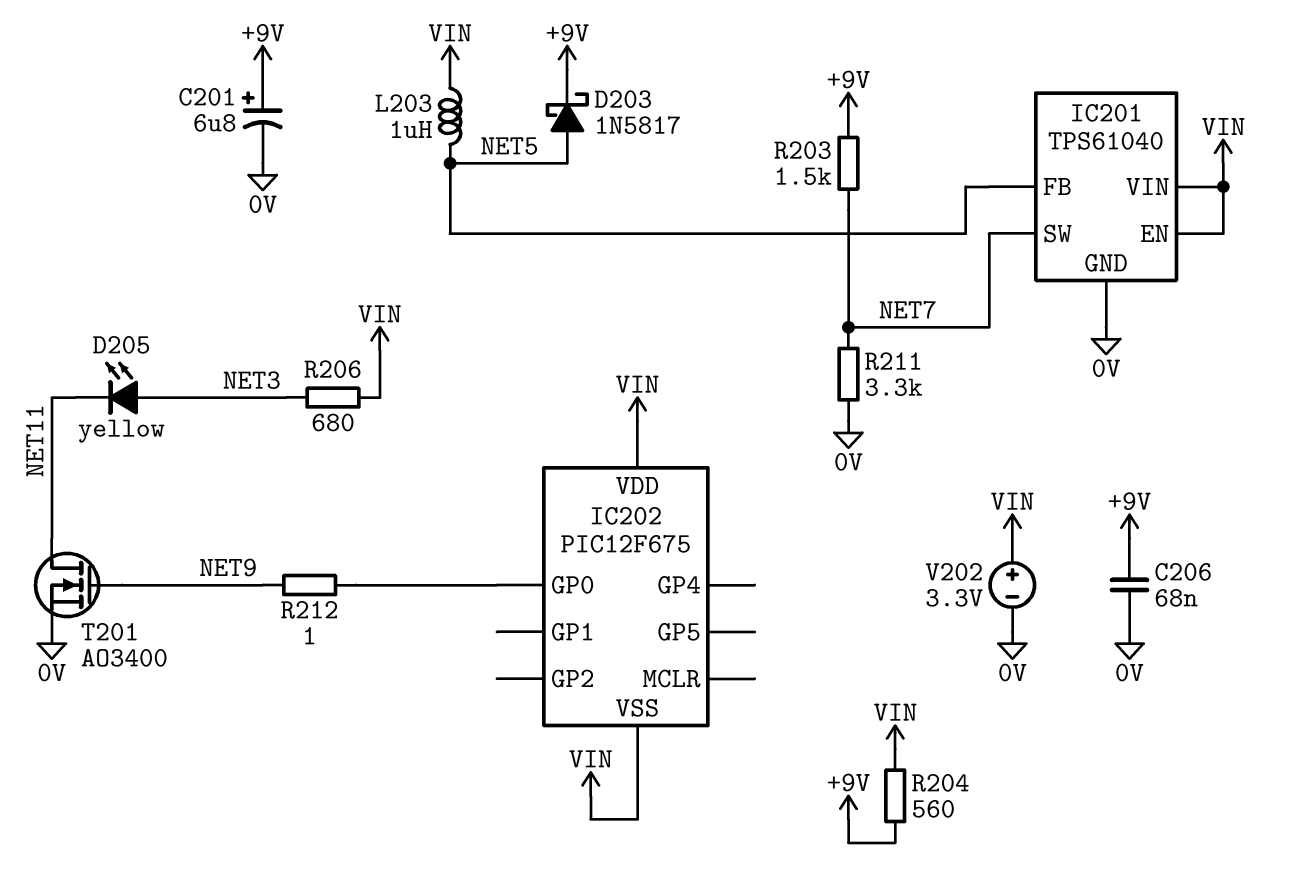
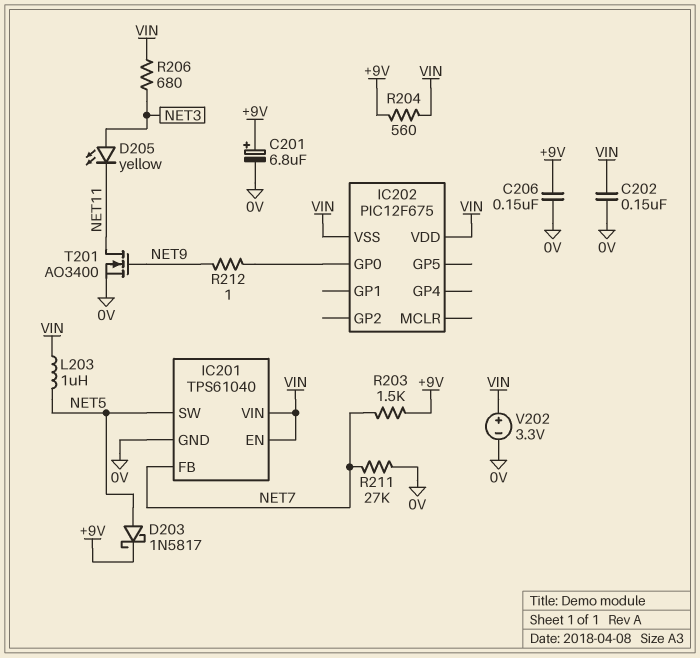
C202: none -> 150nF (0V, VIN)
C206: 68nF (+9V, 0V) -> 150nF (+9V, 0V)
IC201 pin FB: NET5 -> NET7
IC201 pin SW: NET7 -> NET5
R211: 3.3k (0V, NET7) -> 27k (0V, NET7)

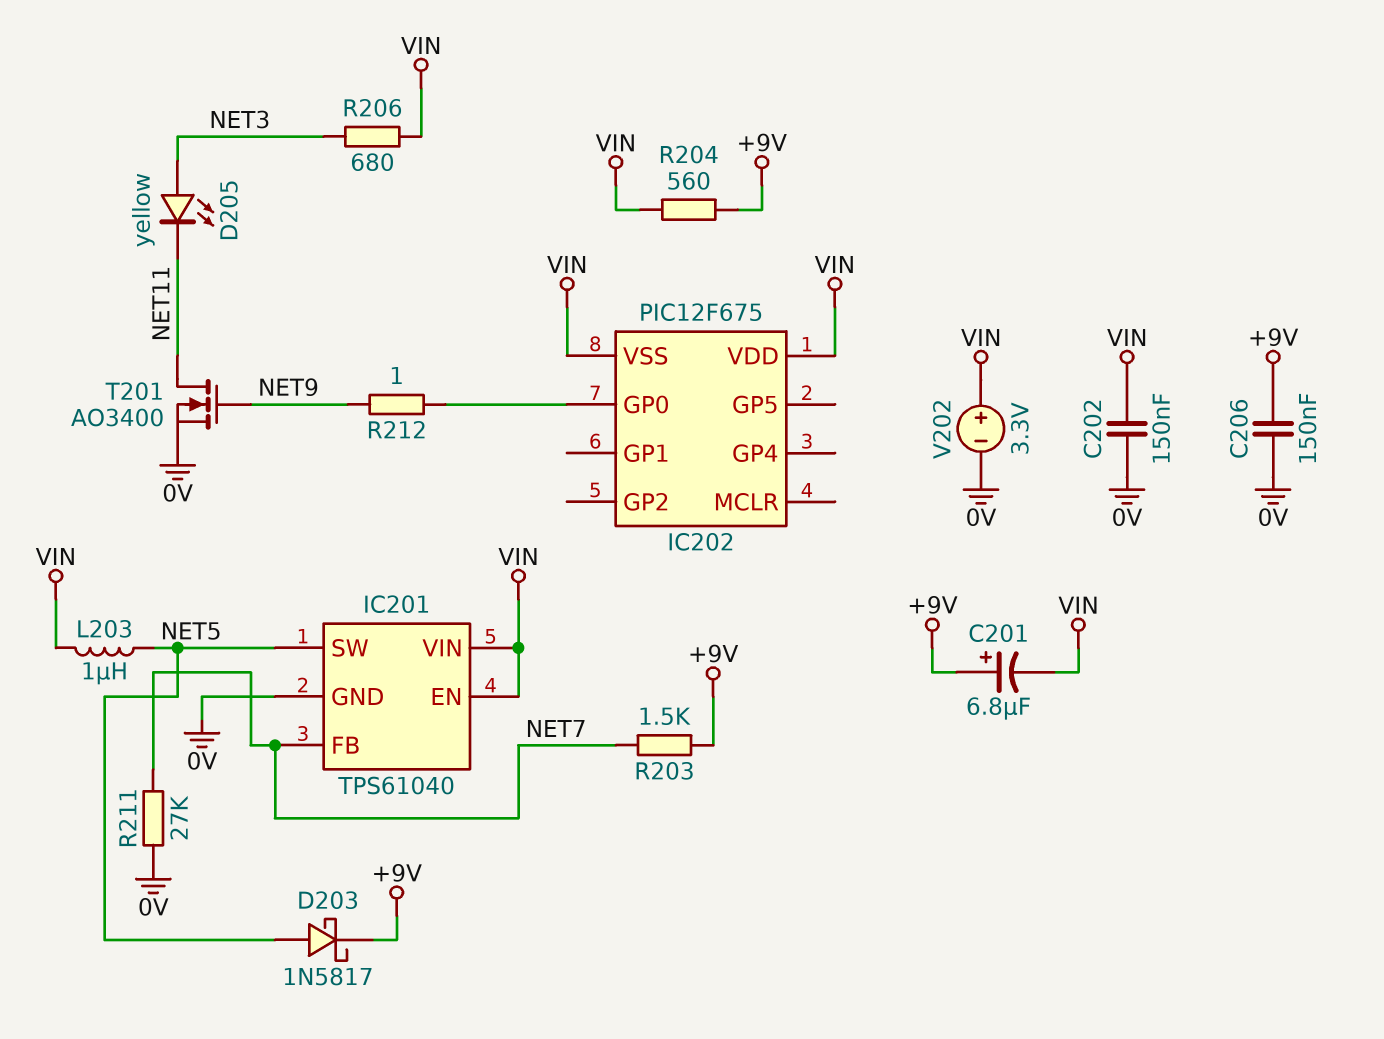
C201: 6.8uF (plus +9V, minus 0V) -> 6.8uF (plus +9V, minus VIN)

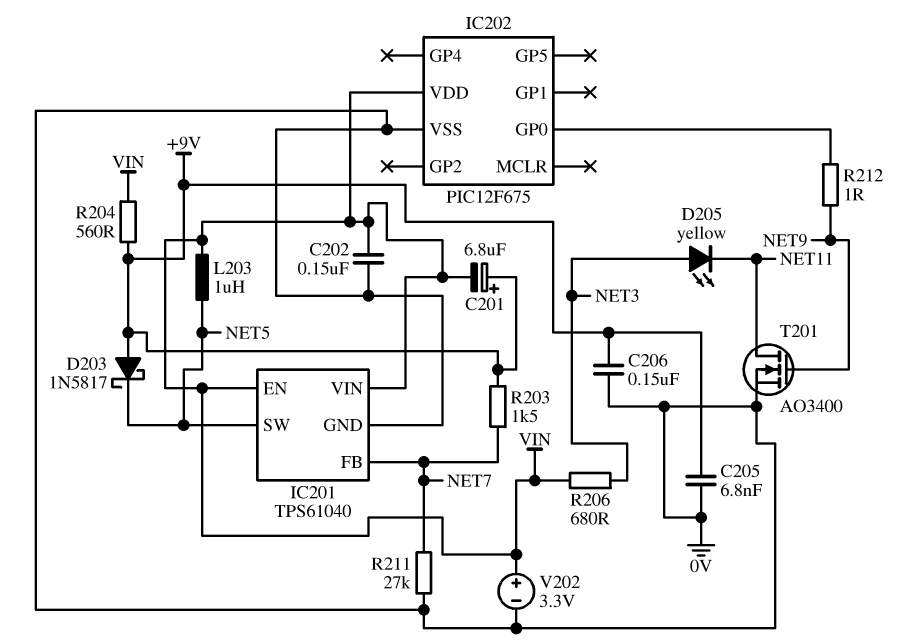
C205: none -> 6.8nF (+9V, 0V)
D203: schottky 1N5817 (A NET5, K +9V) -> schottky 1N5817 (A +9V, K NET5)
IC202 pin VSS: VIN -> 0V

